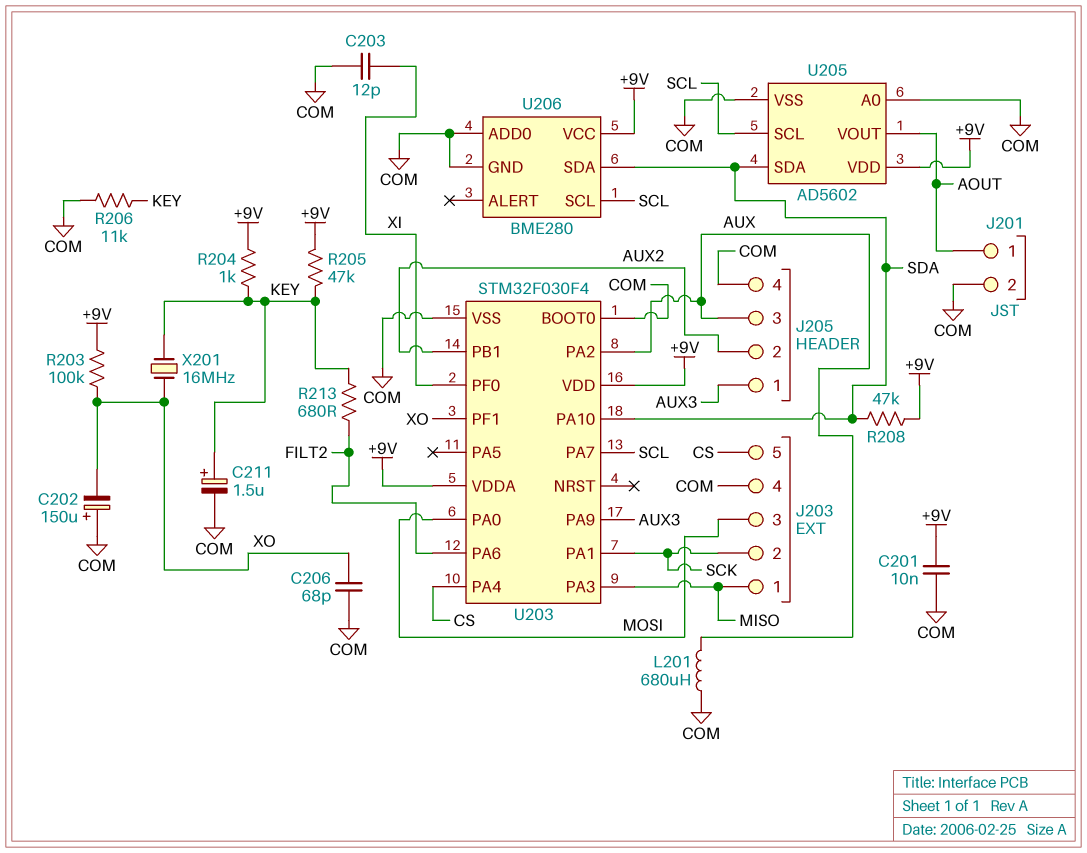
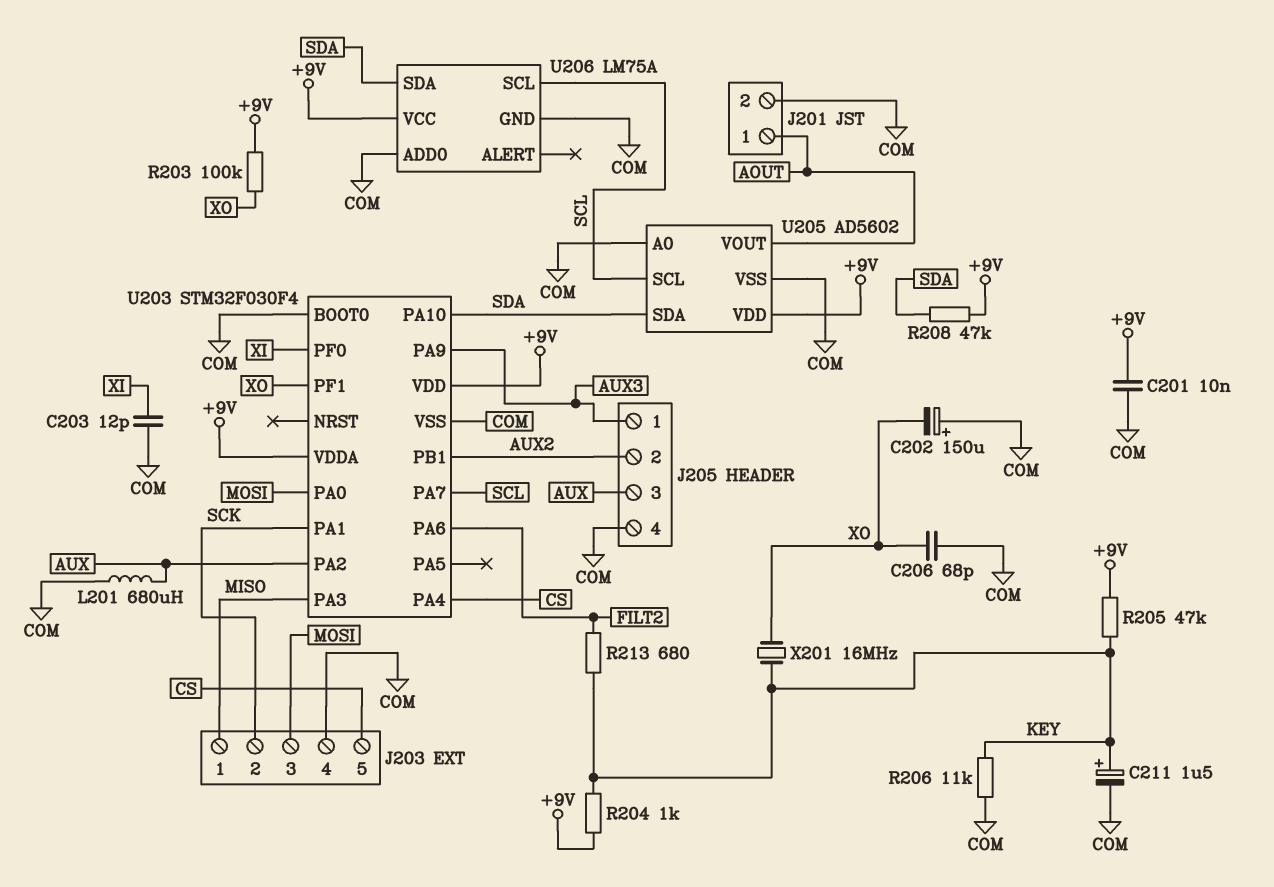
U206: BME280 -> LM75A

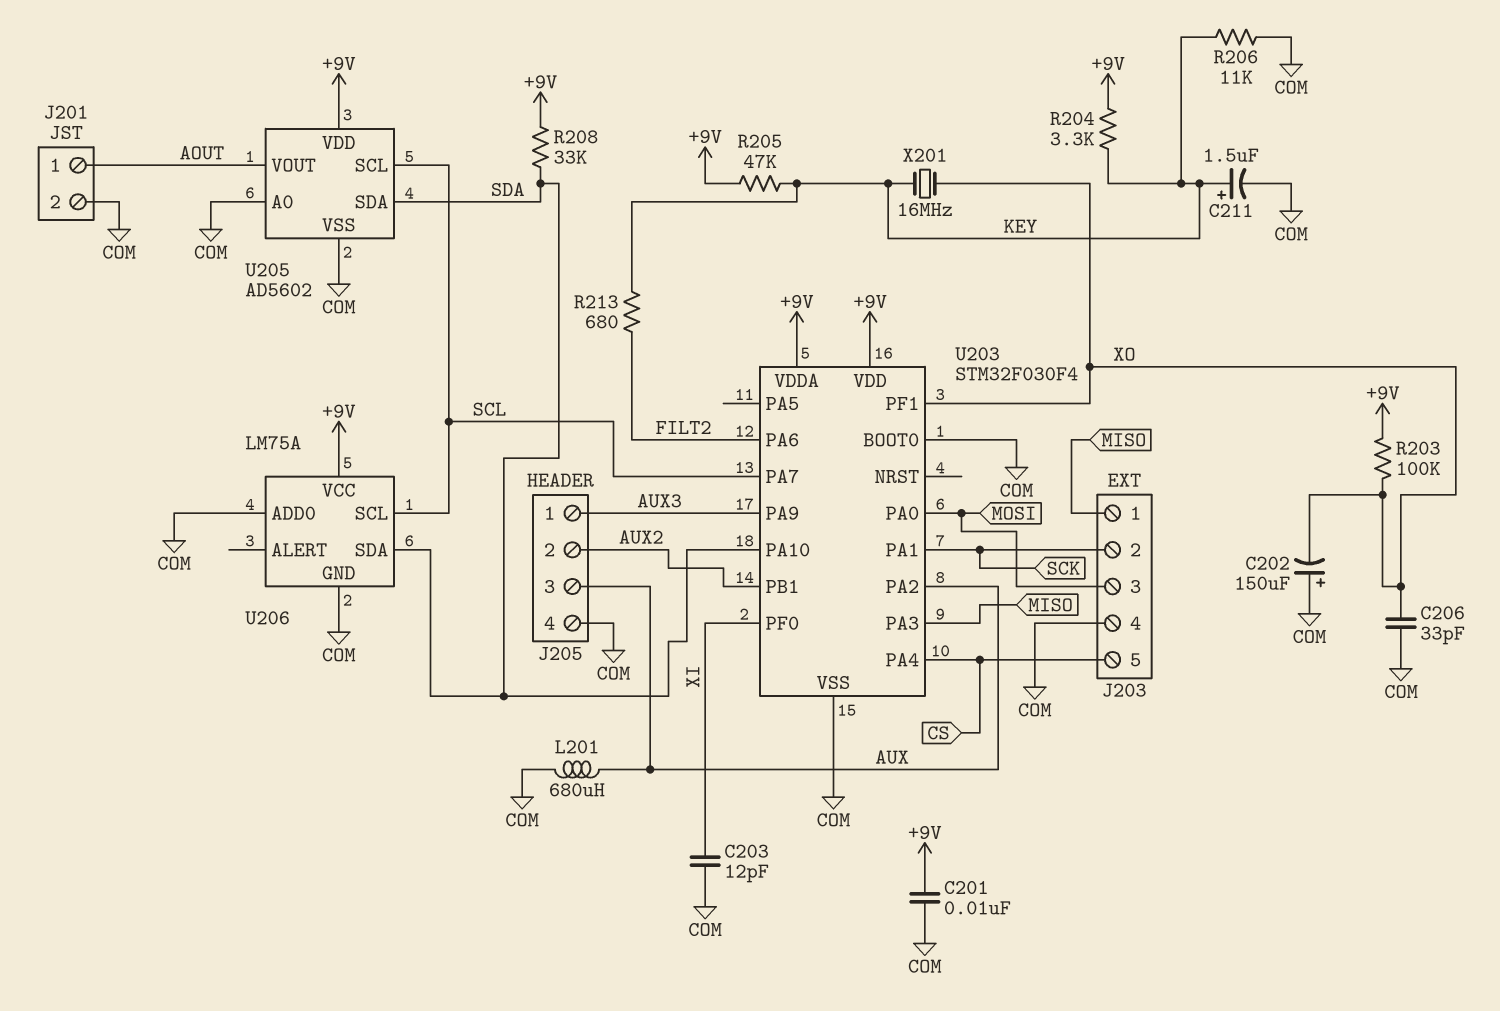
C206: 68pF (COM, XO) -> 33pF (COM, XO)
R204: 1k (+9V, KEY) -> 3.3k (+9V, KEY)
R208: 47k (+9V, SDA) -> 33k (+9V, SDA)

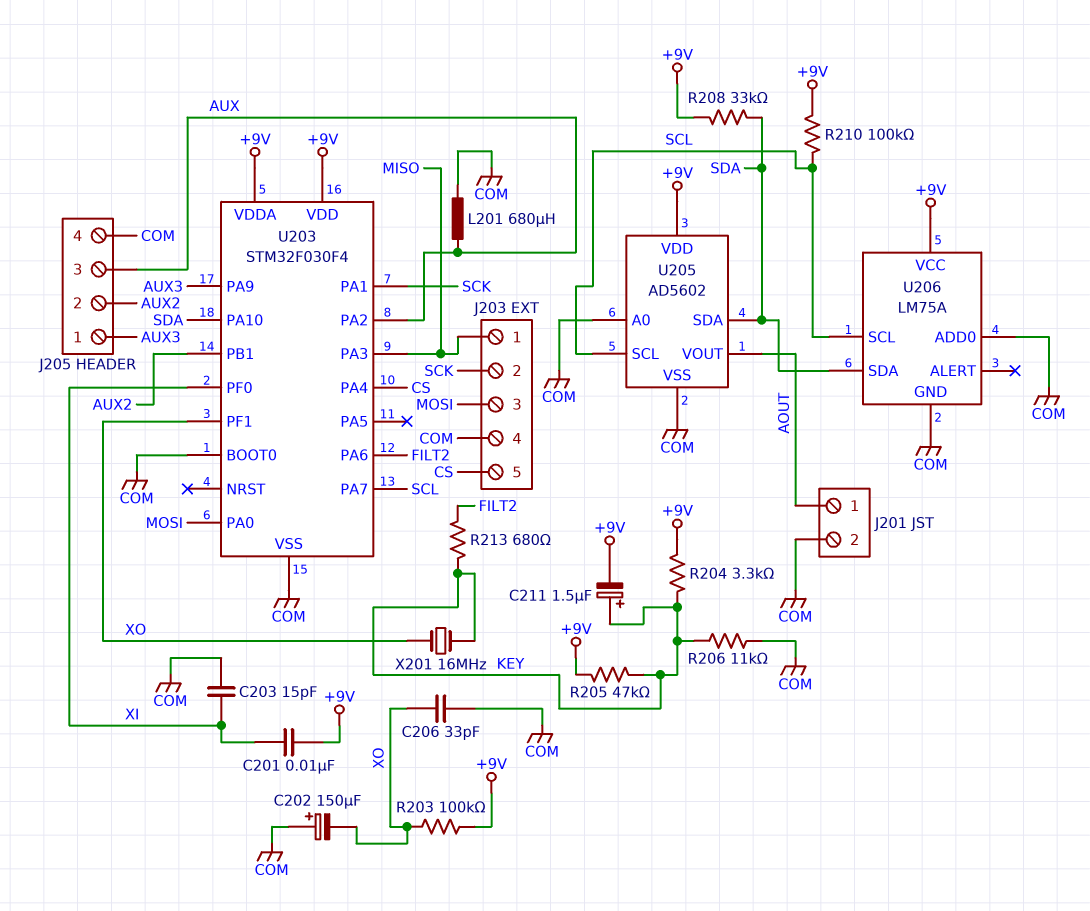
C201: 10nF (+9V, COM) -> 10nF (+9V, XI)
C203: 12pF (COM, XI) -> 15pF (COM, XI)
C211: 1.5uF (plus KEY, minus COM) -> 1.5uF (plus KEY, minus +9V)
R210: none -> 100k (+9V, SCL)

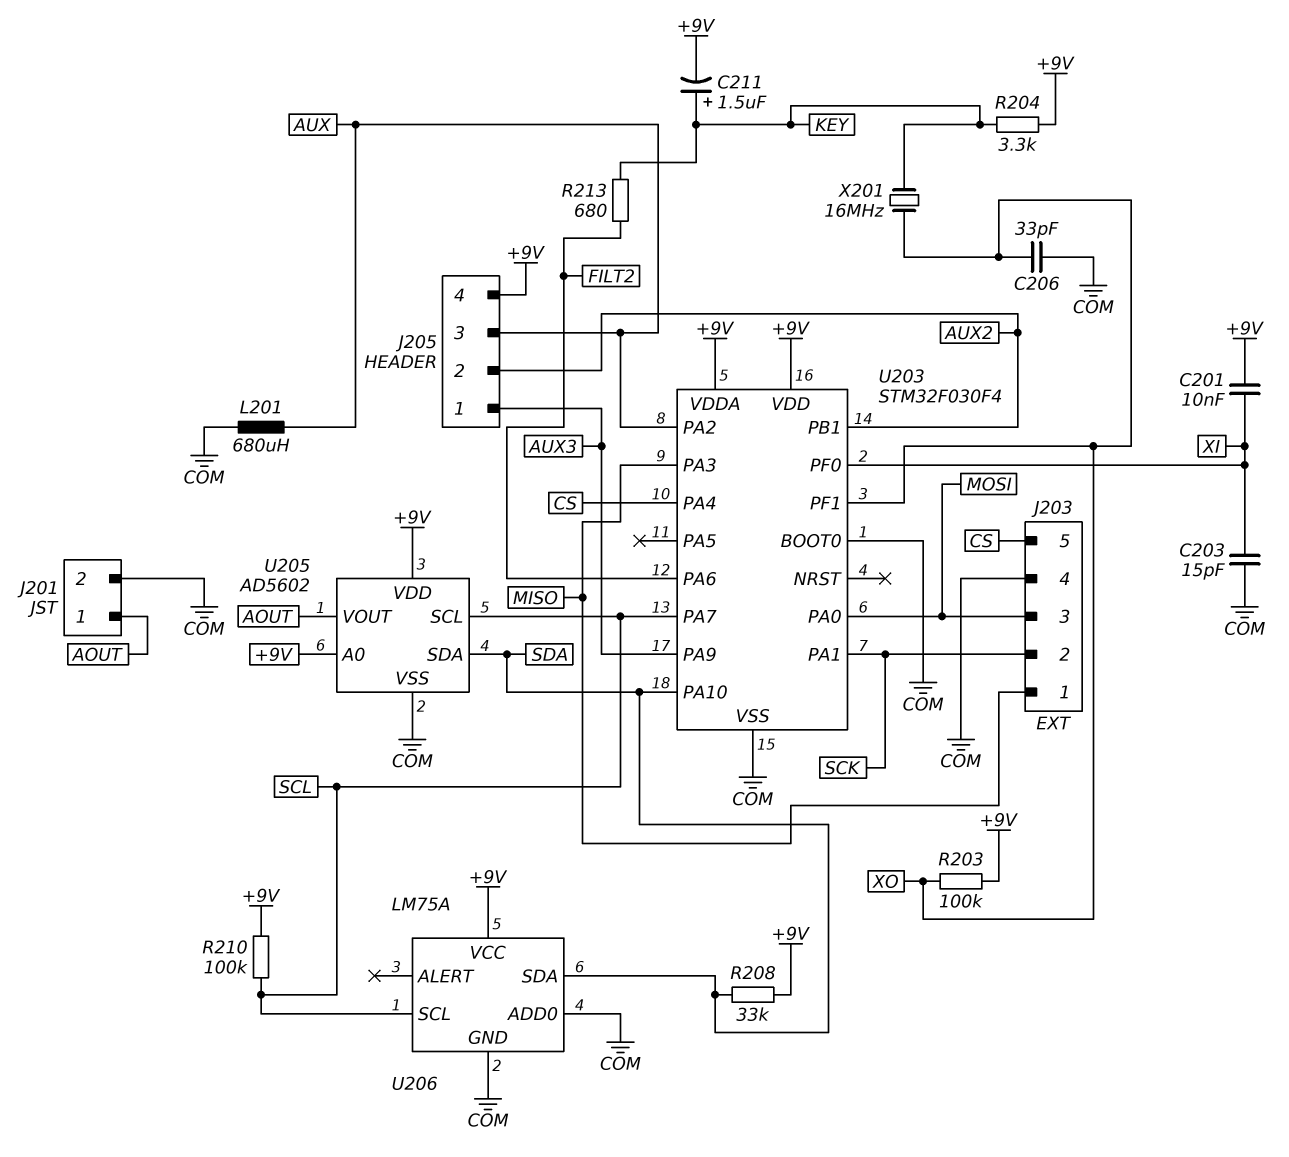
C202: 150uF (plus COM, minus XO) -> none
J205 pin 4: COM -> +9V
R205: 47k (+9V, KEY) -> none
R206: 11k (COM, KEY) -> none
U205 pin A0: COM -> +9V

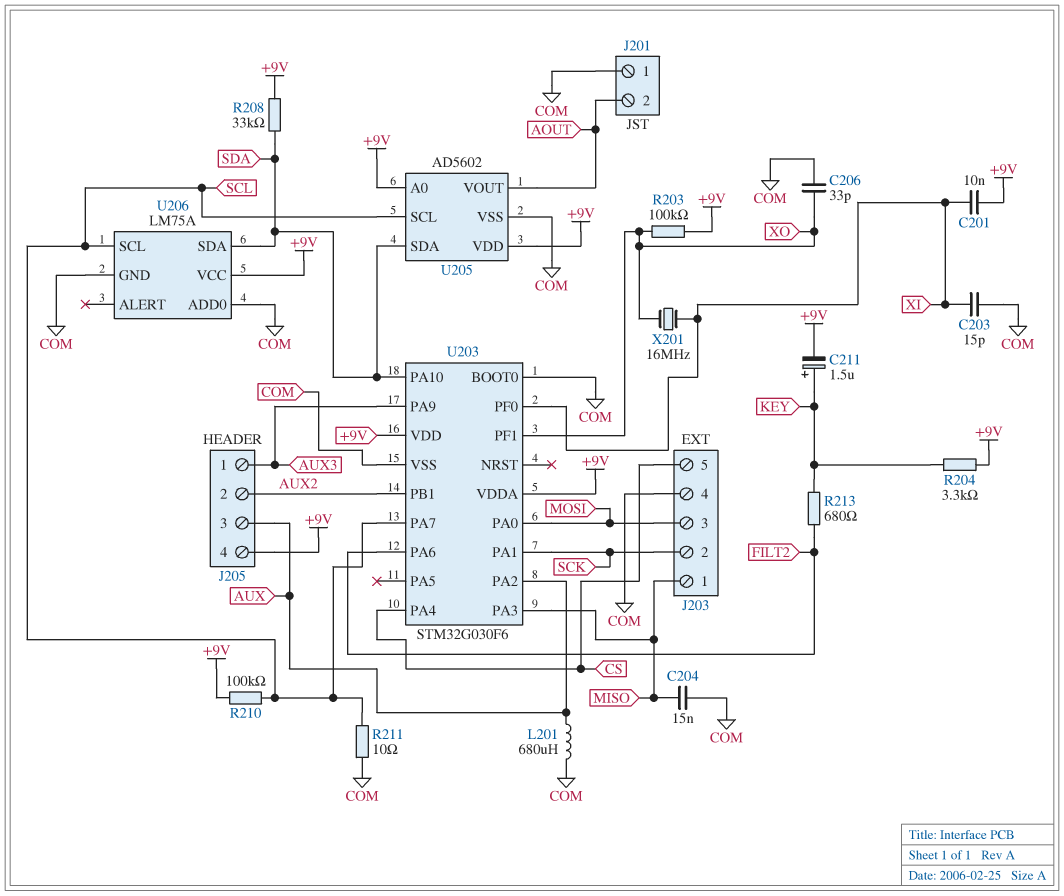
C204: none -> 15nF (COM, MISO)
J201 pin 1: AOUT -> COM
J201 pin 2: COM -> AOUT
R211: none -> 10 (COM, SCL)
U203: STM32F030F4 -> STM32G030F6
X201: 16MHz (KEY, XO) -> 16MHz (XI, XO)

